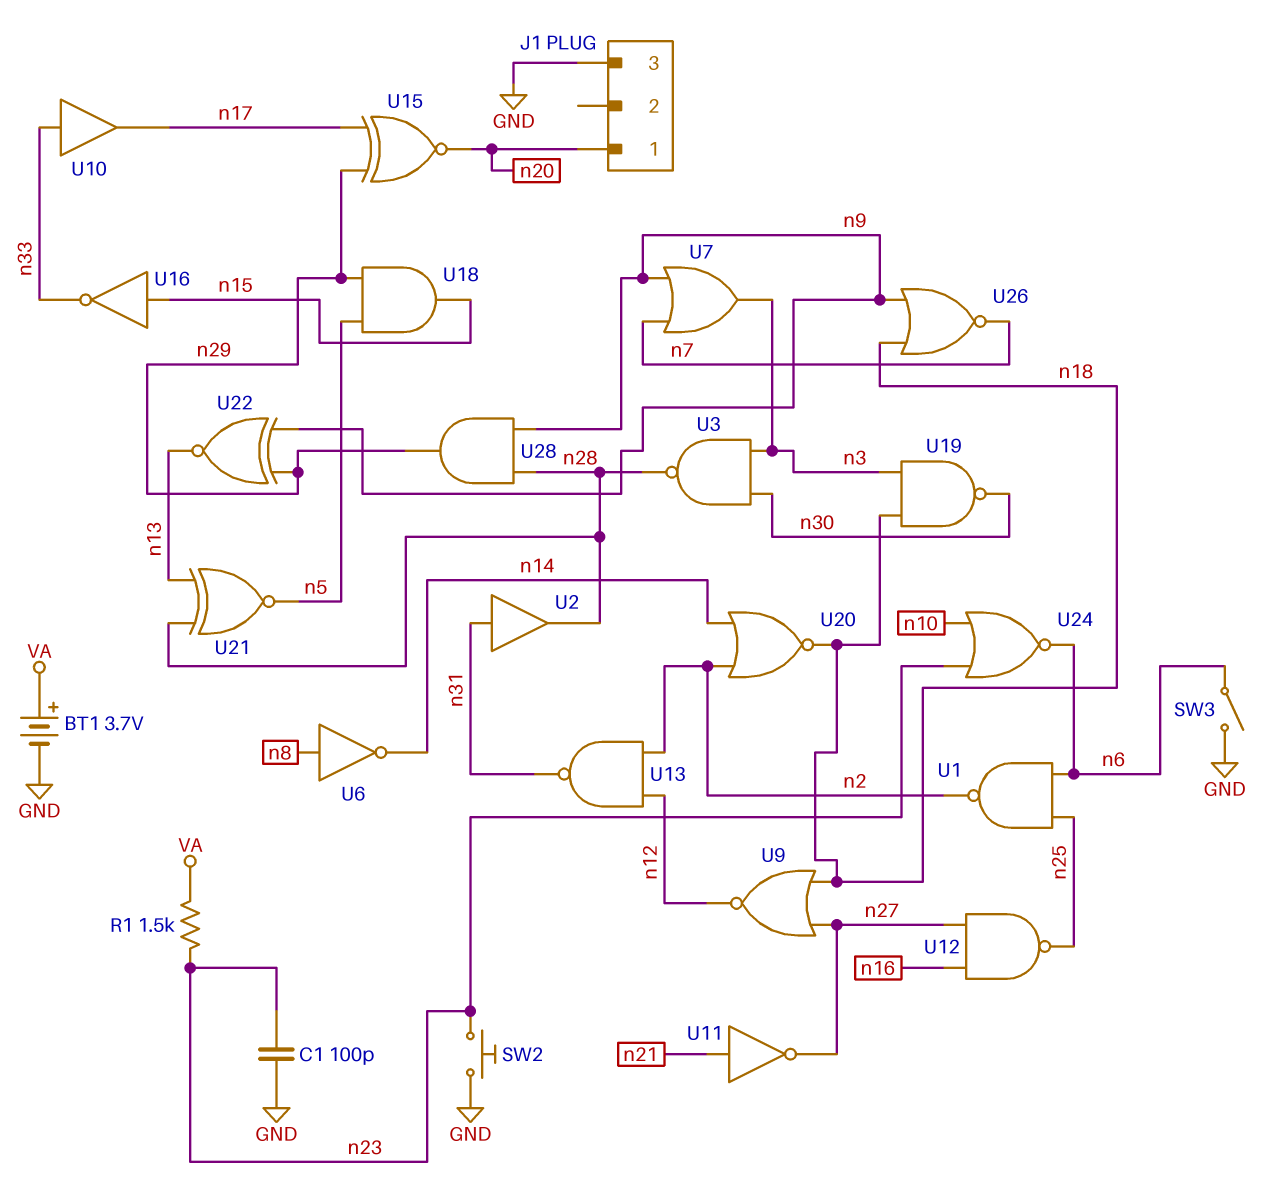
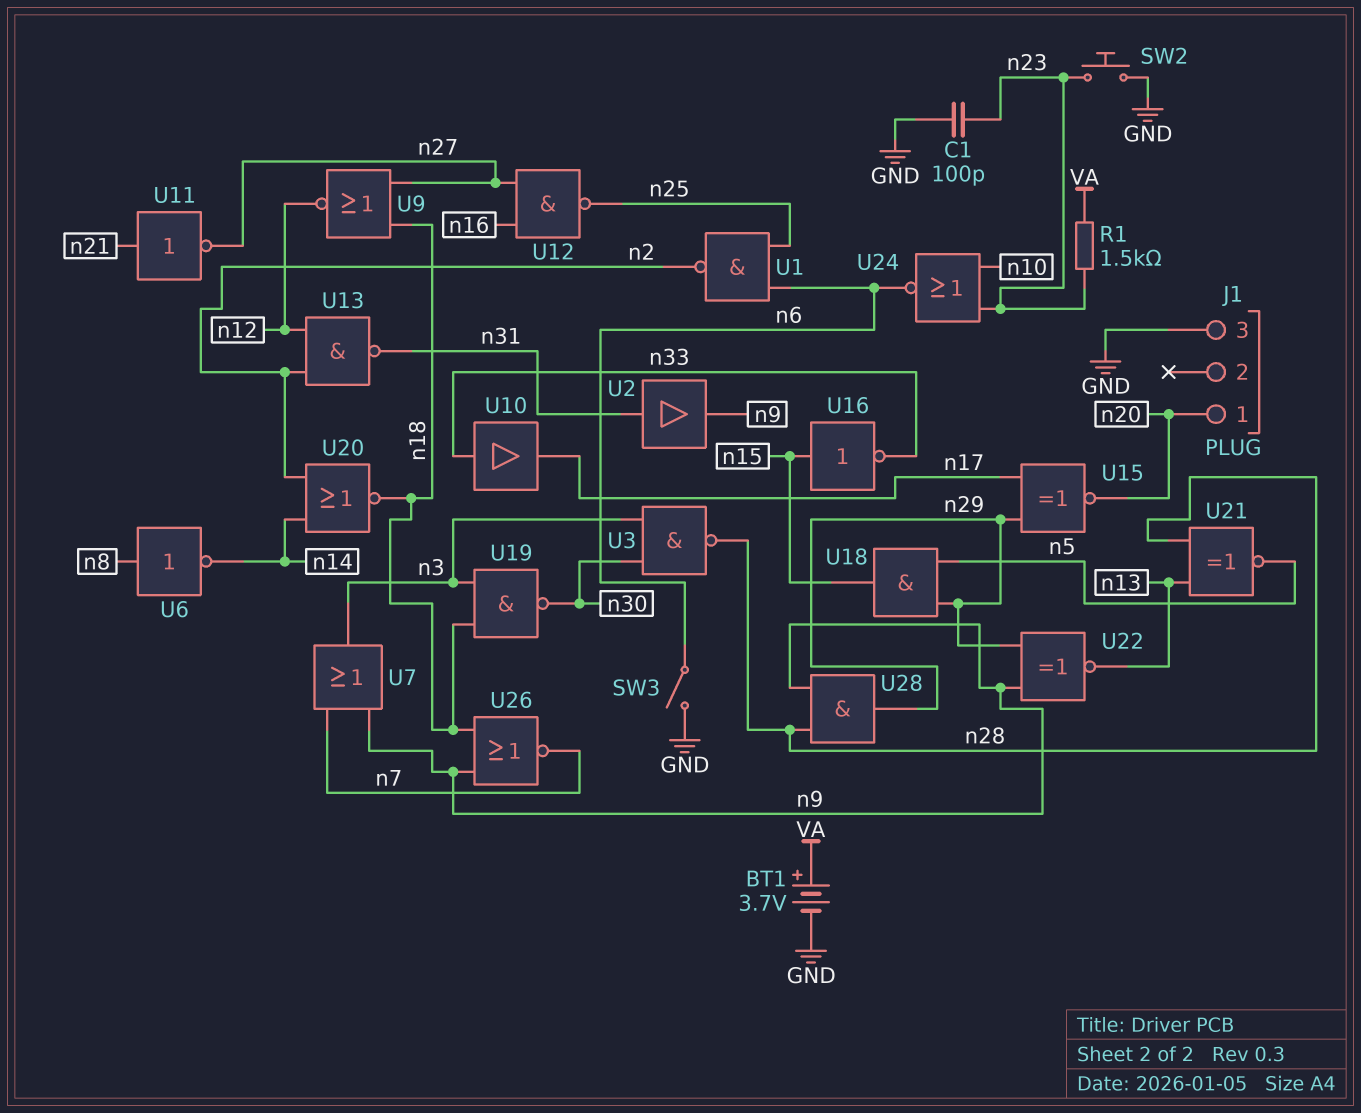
U2: buffer (in n31, out n28) -> buffer (in n31, out n9)

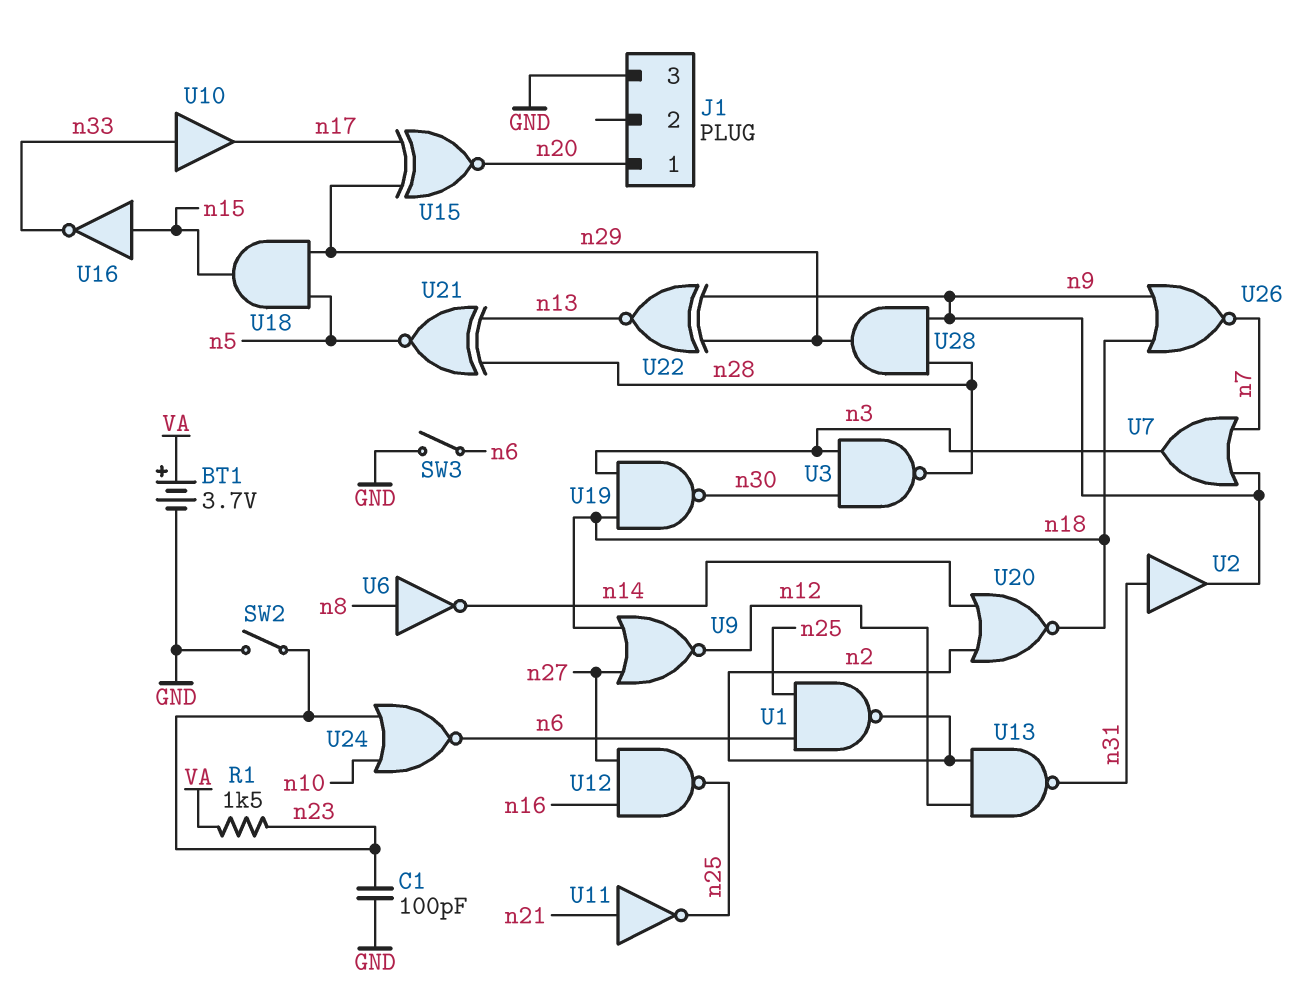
SW2: button (GND, n23) -> switch (GND, n23)
U11: NOT (in n21, out n27) -> NOT (in n21, out n25)

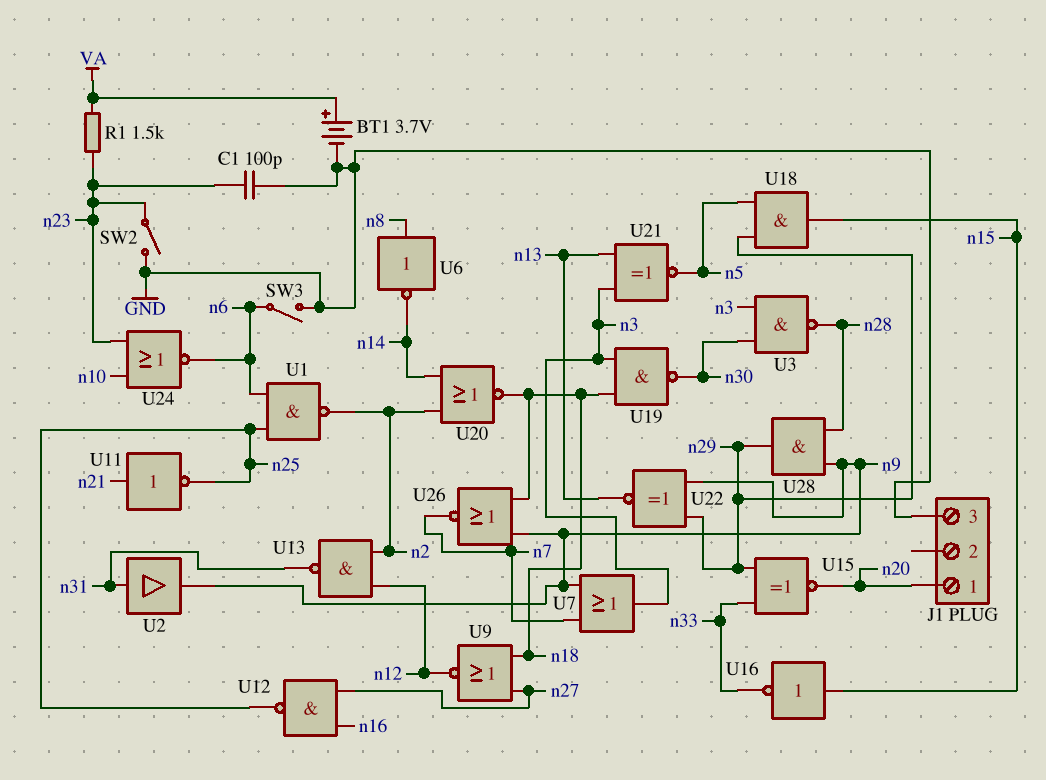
U10: buffer (in n33, out n17) -> none
U15: XNOR (in n17, in n29, out n20) -> XNOR (in n29, in n33, out n20)
U21: XNOR (in n13, in n28, out n5) -> XNOR (in n3, in n13, out n5)

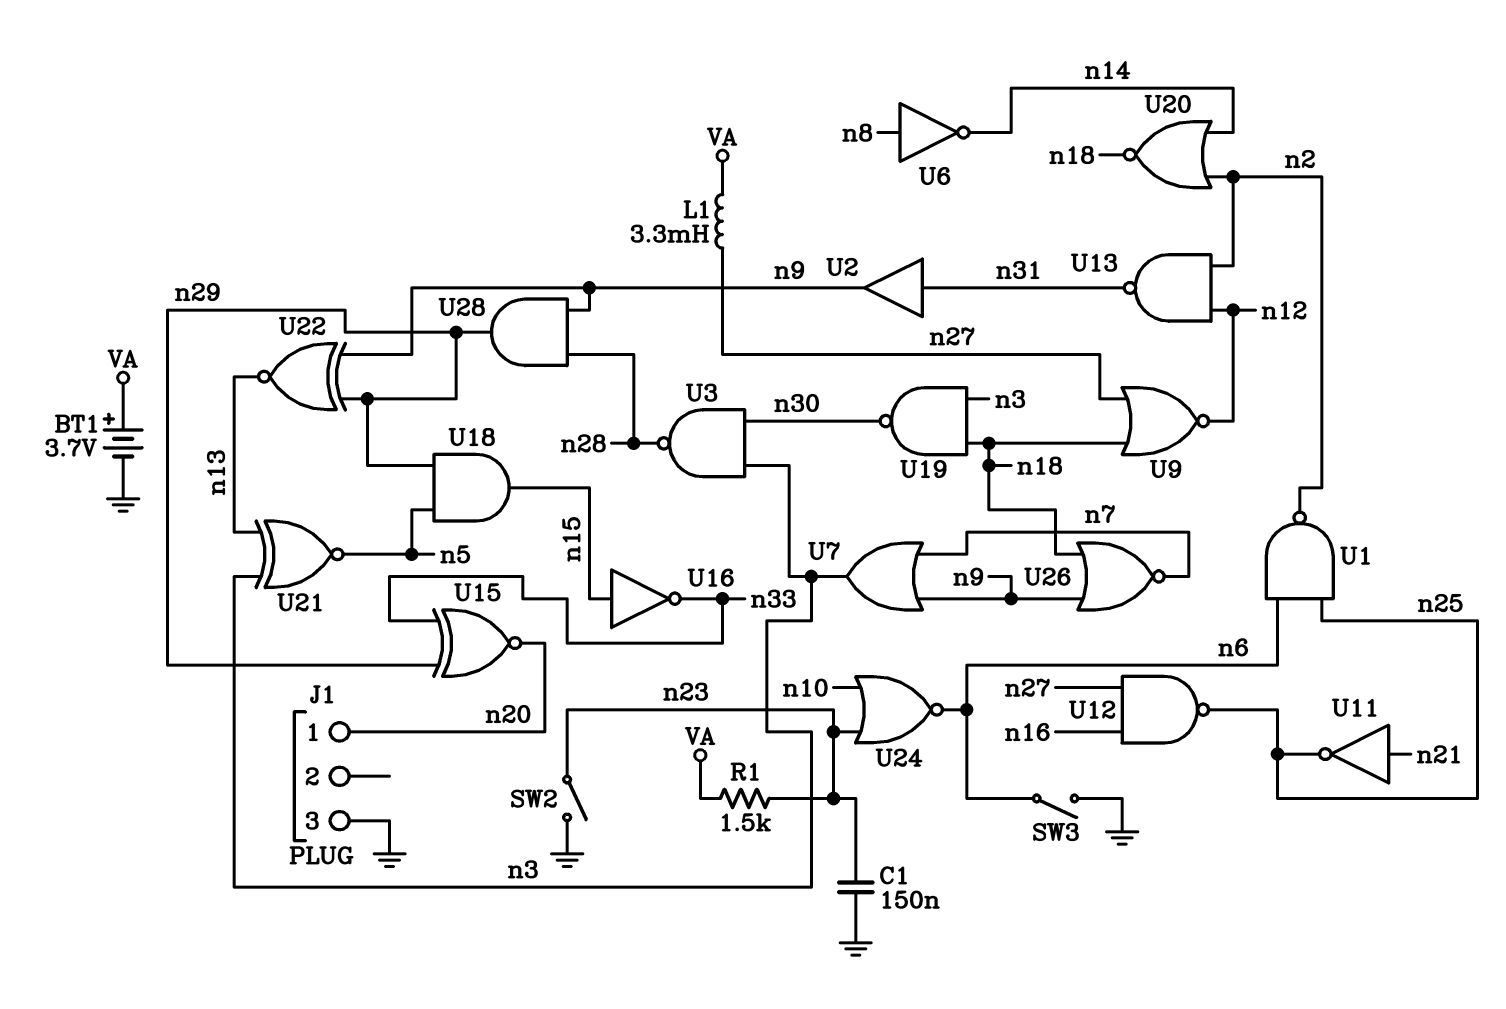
C1: 100pF (GND, n23) -> 150nF (GND, n23)
L1: none -> 3.3mH (VA, n27)

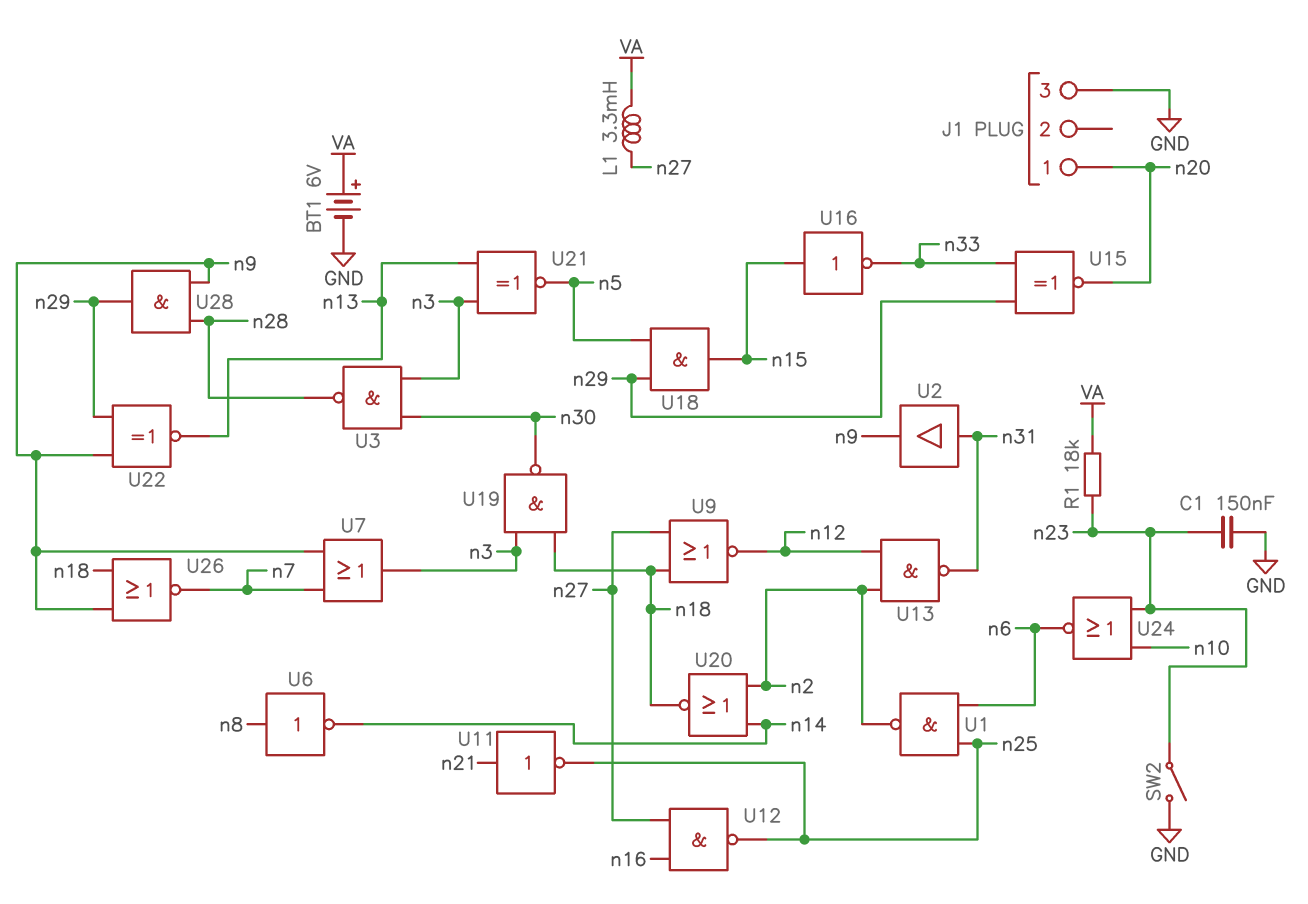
BT1: 3.7V (plus VA, minus GND) -> 6V (plus VA, minus GND)
R1: 1.5k (VA, n23) -> 18k (VA, n23)
SW3: switch (GND, n6) -> none

